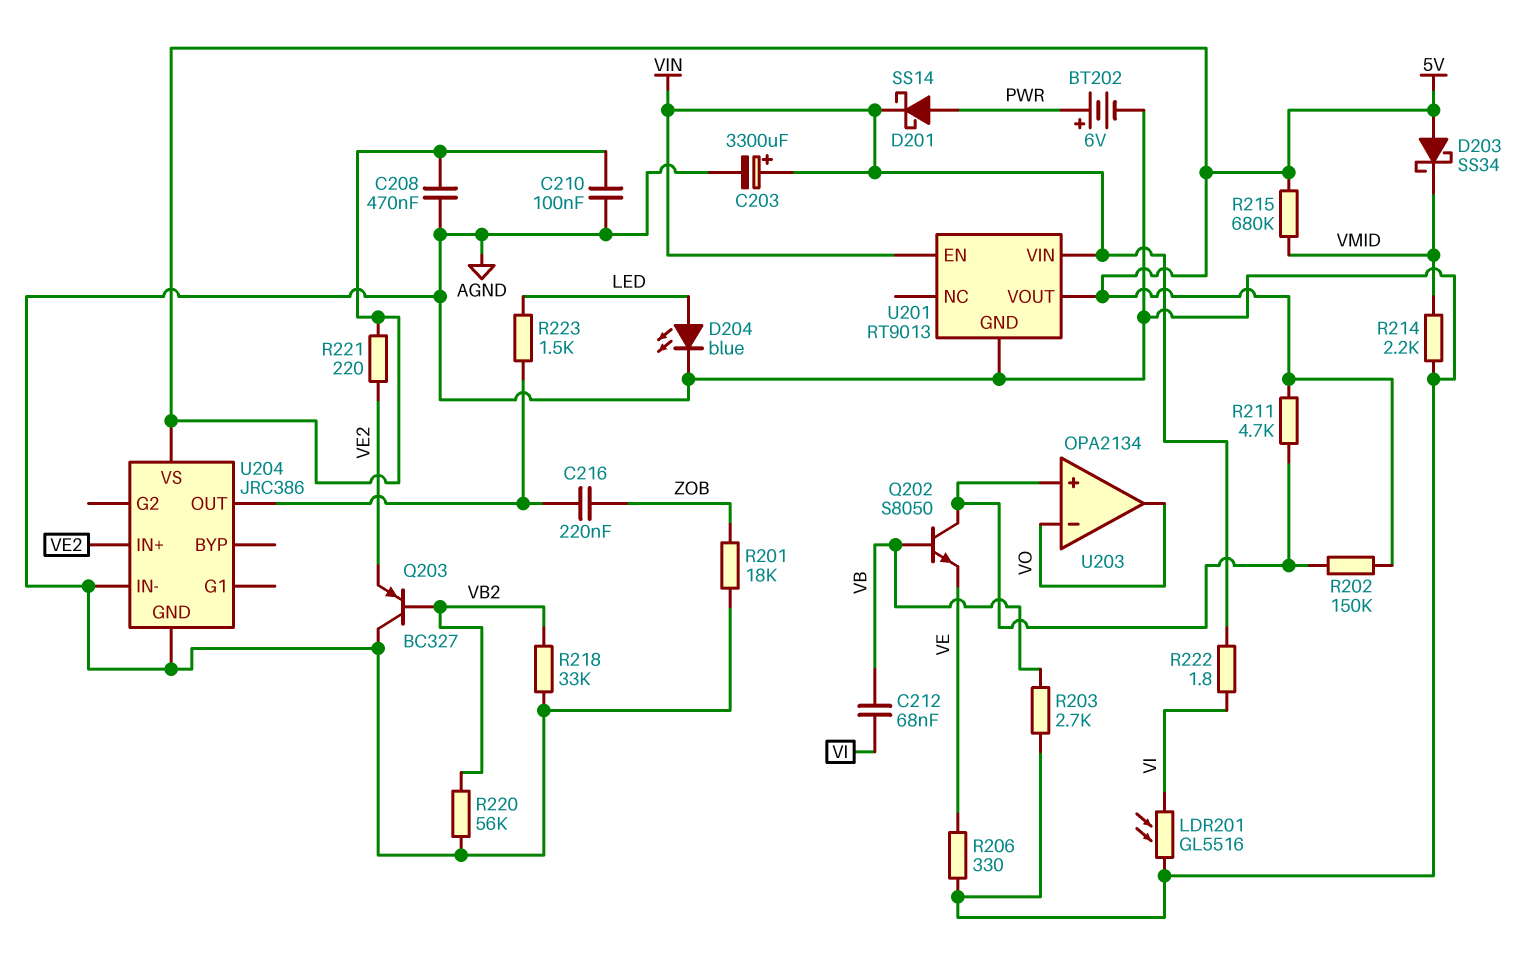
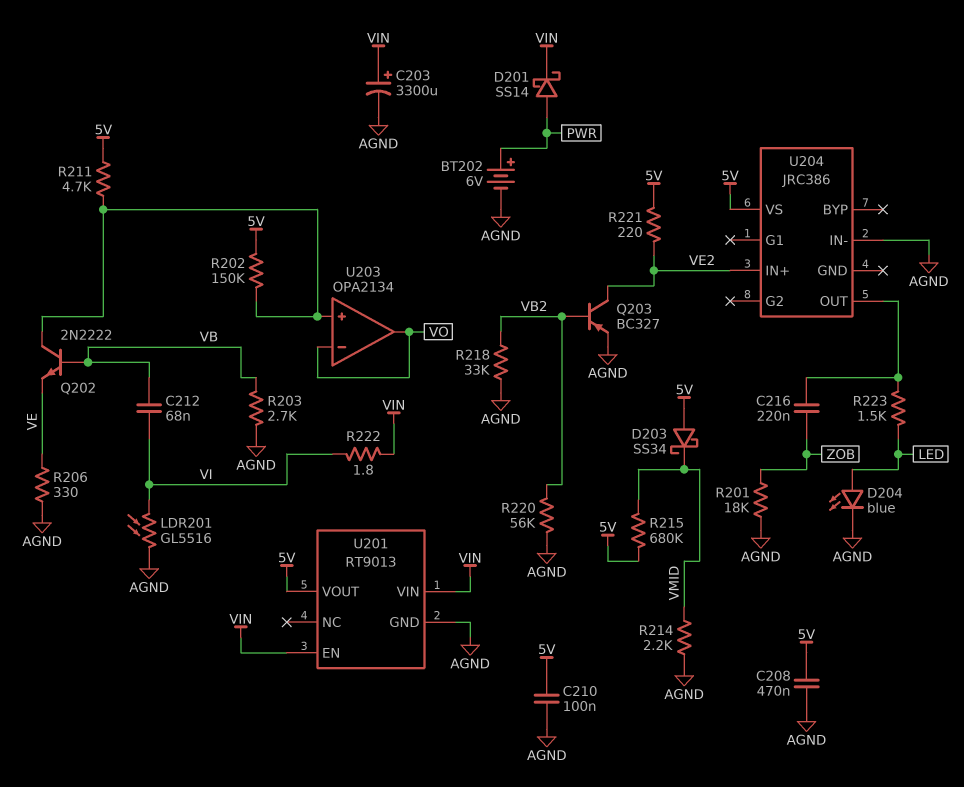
Q202: NPN S8050 (B VB, C U203/in+, E VE) -> NPN 2N2222 (B VB, C U203/in+, E VE)
Q203: PNP BC327 (B VB2, C AGND, E VE2) -> PNP BC327 (B VB2, C VE2, E AGND)
U204 pin GND: AGND -> none

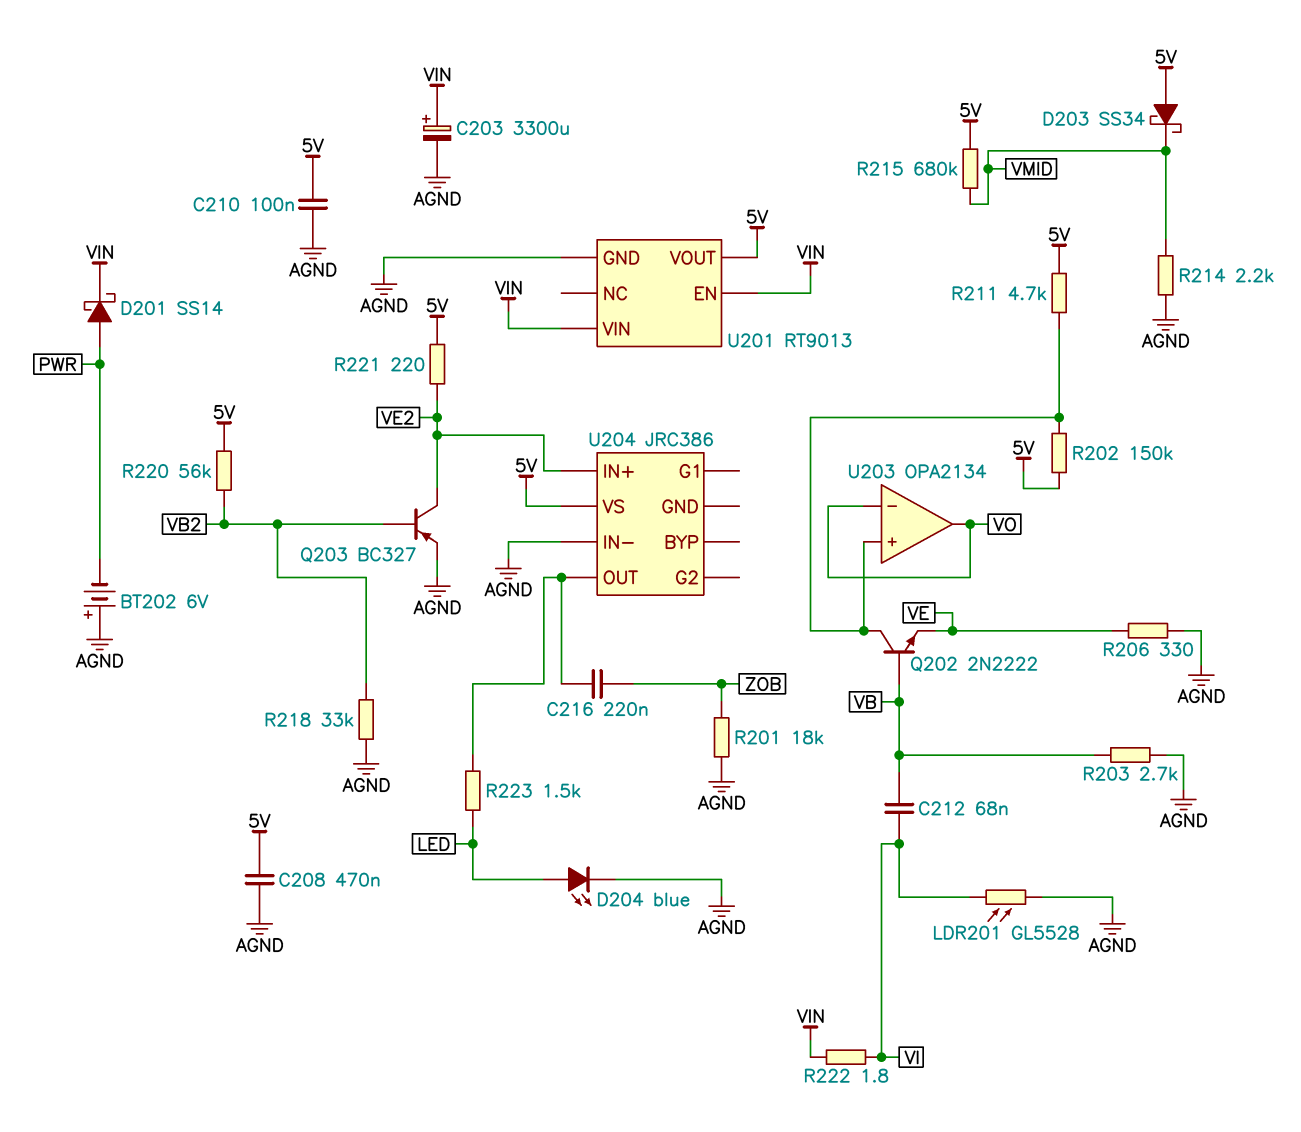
BT202: 6V (plus PWR, minus AGND) -> 6V (plus AGND, minus PWR)
LDR201: GL5516 (AGND, VI) -> GL5528 (AGND, VI)
R220: 56k (AGND, VB2) -> 56k (5V, VB2)

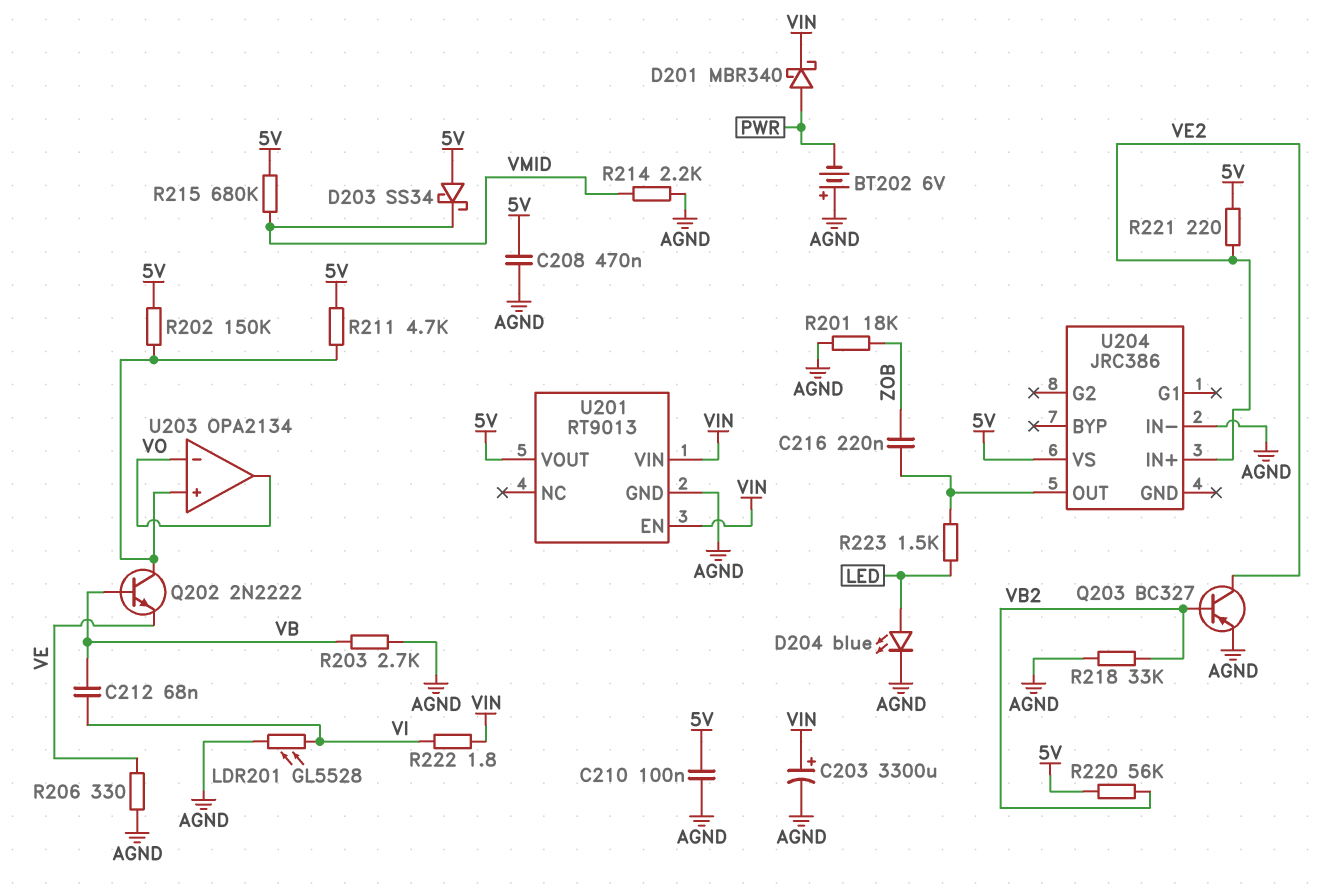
D201: schottky SS14 (A PWR, K VIN) -> schottky MBR340 (A PWR, K VIN)

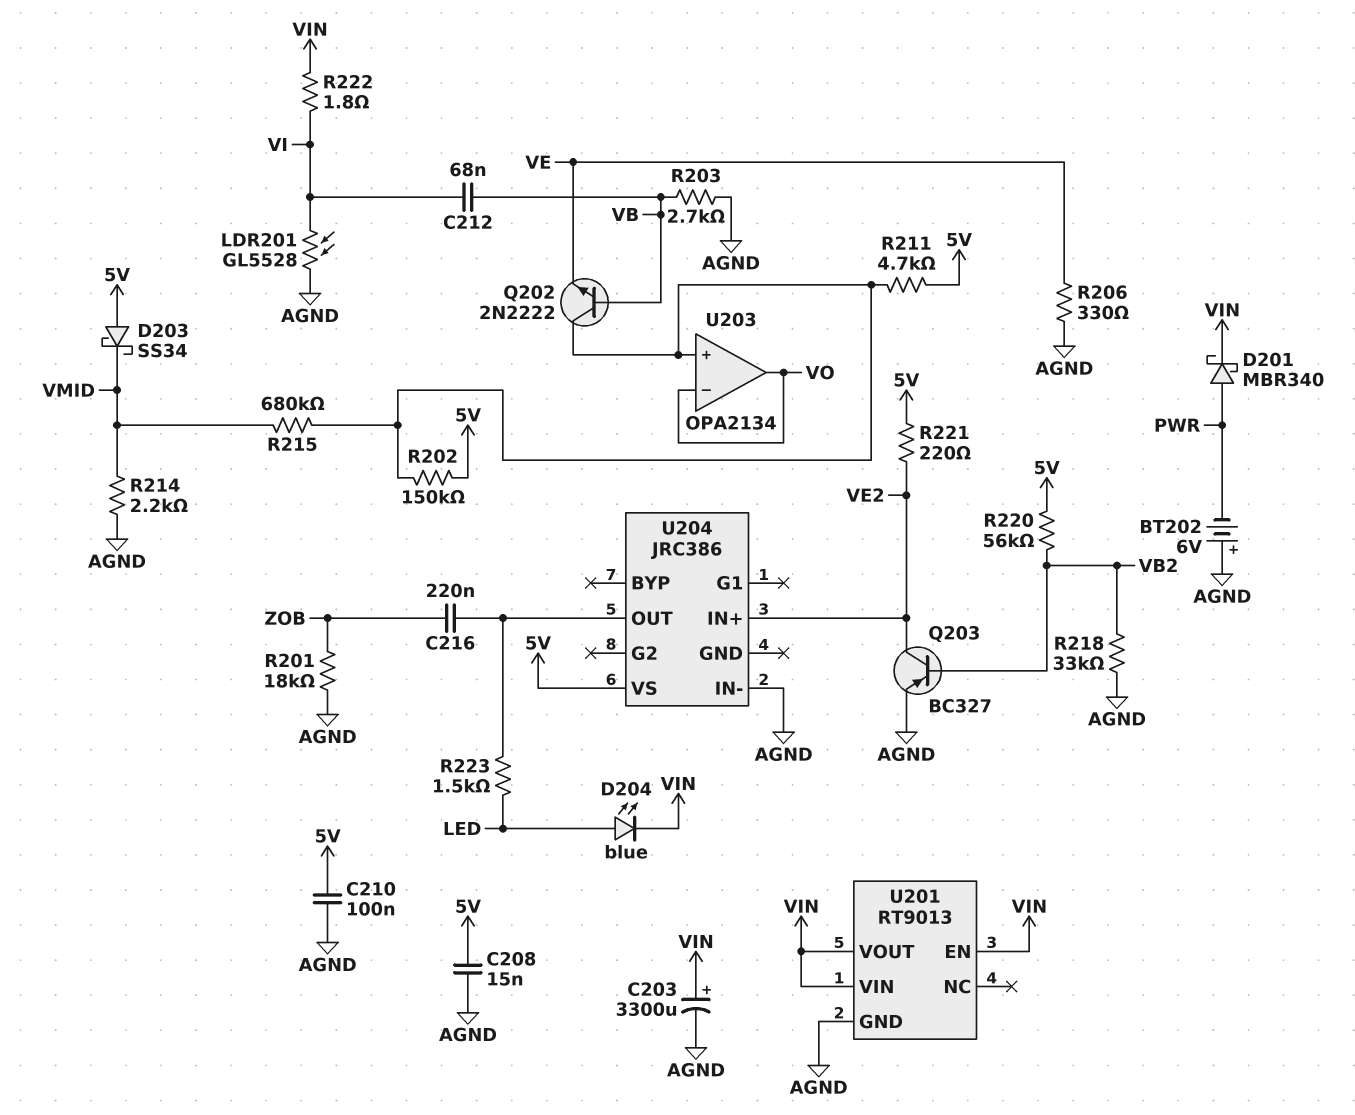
C208: 470nF (5V, AGND) -> 15nF (5V, AGND)
D204: LED blue (A LED, K AGND) -> LED blue (A LED, K VIN)
R215: 680k (5V, VMID) -> 680k (U203/in+, VMID)
U201 pin VOUT: 5V -> VIN

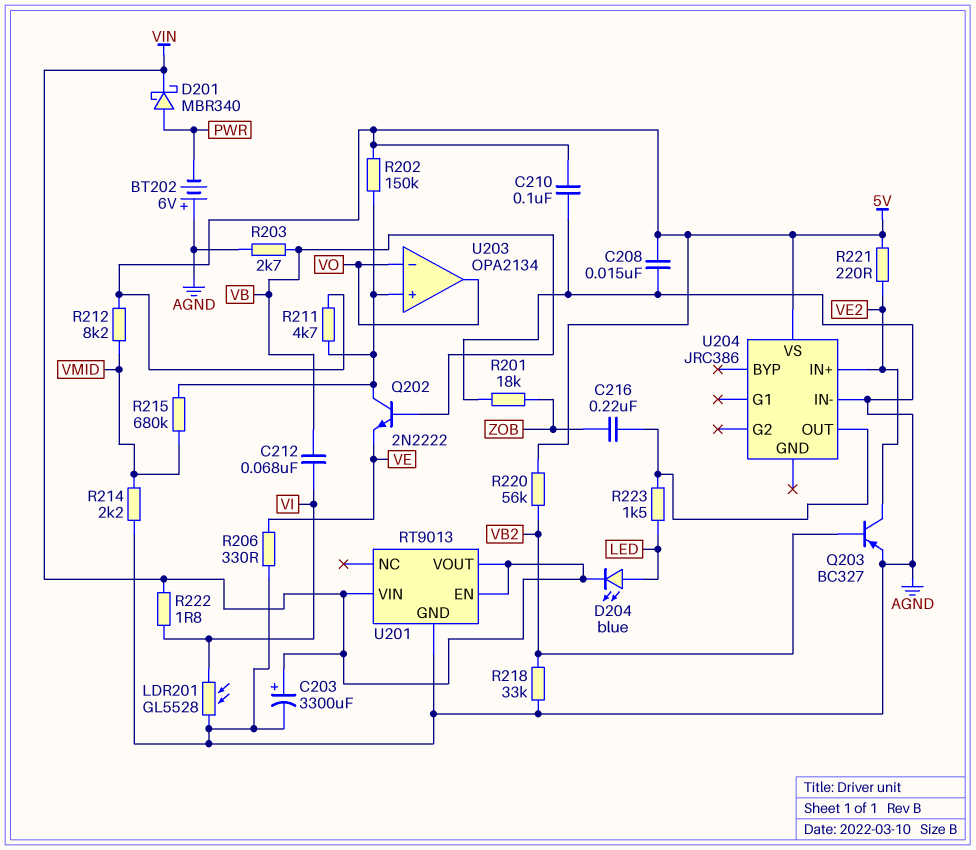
D203: schottky SS34 (A 5V, K VMID) -> none
R212: none -> 8.2k (5V, VMID)

